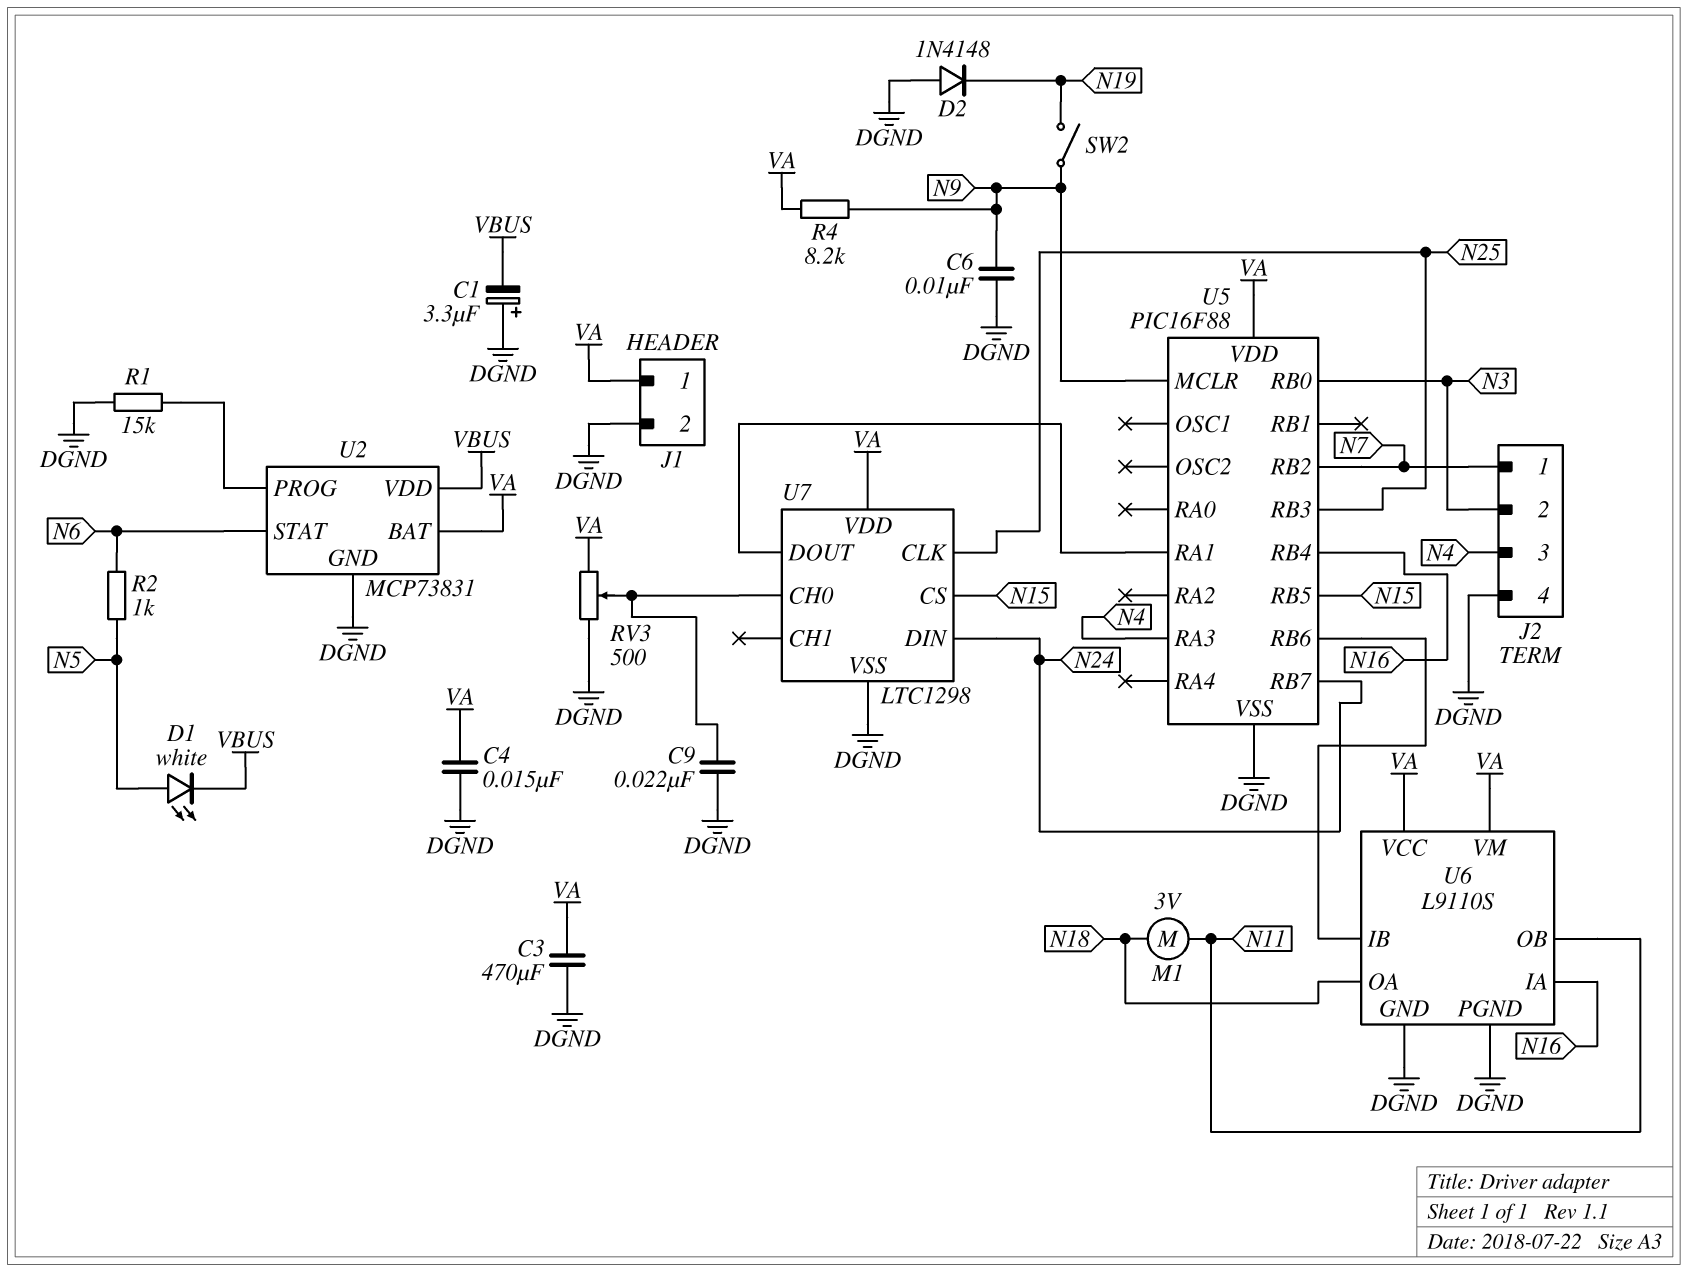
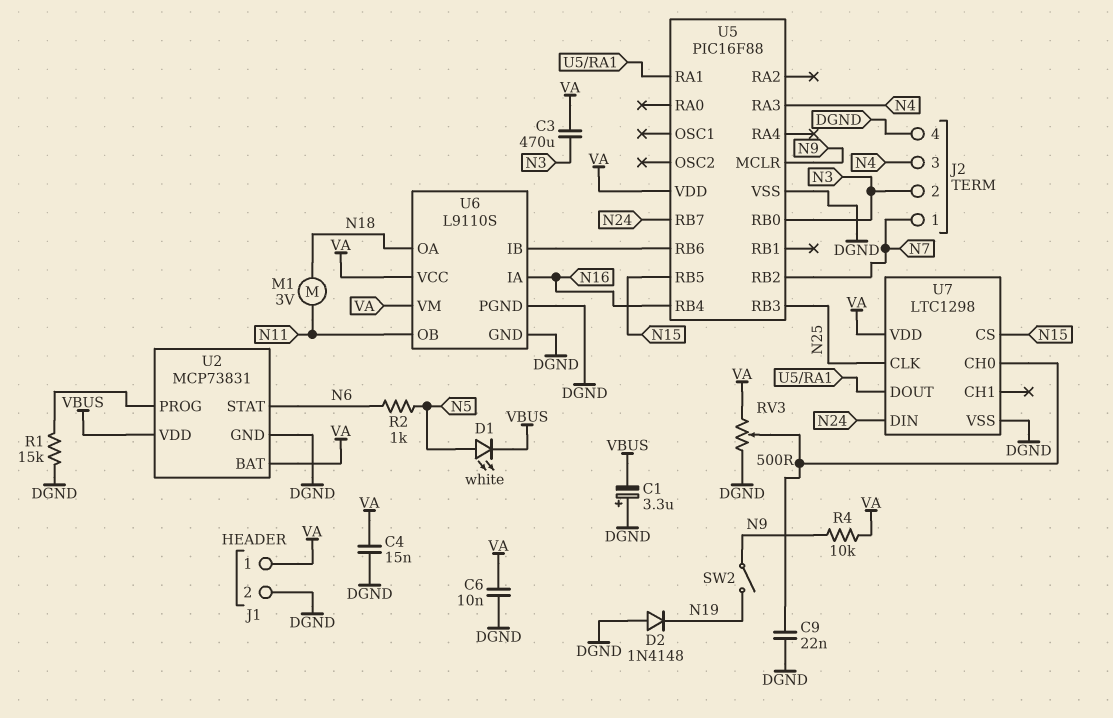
C3: 470uF (DGND, VA) -> 470uF (N3, VA)
C6: 10nF (DGND, N9) -> 10nF (DGND, VA)
R4: 8.2k (N9, VA) -> 10k (N9, VA)

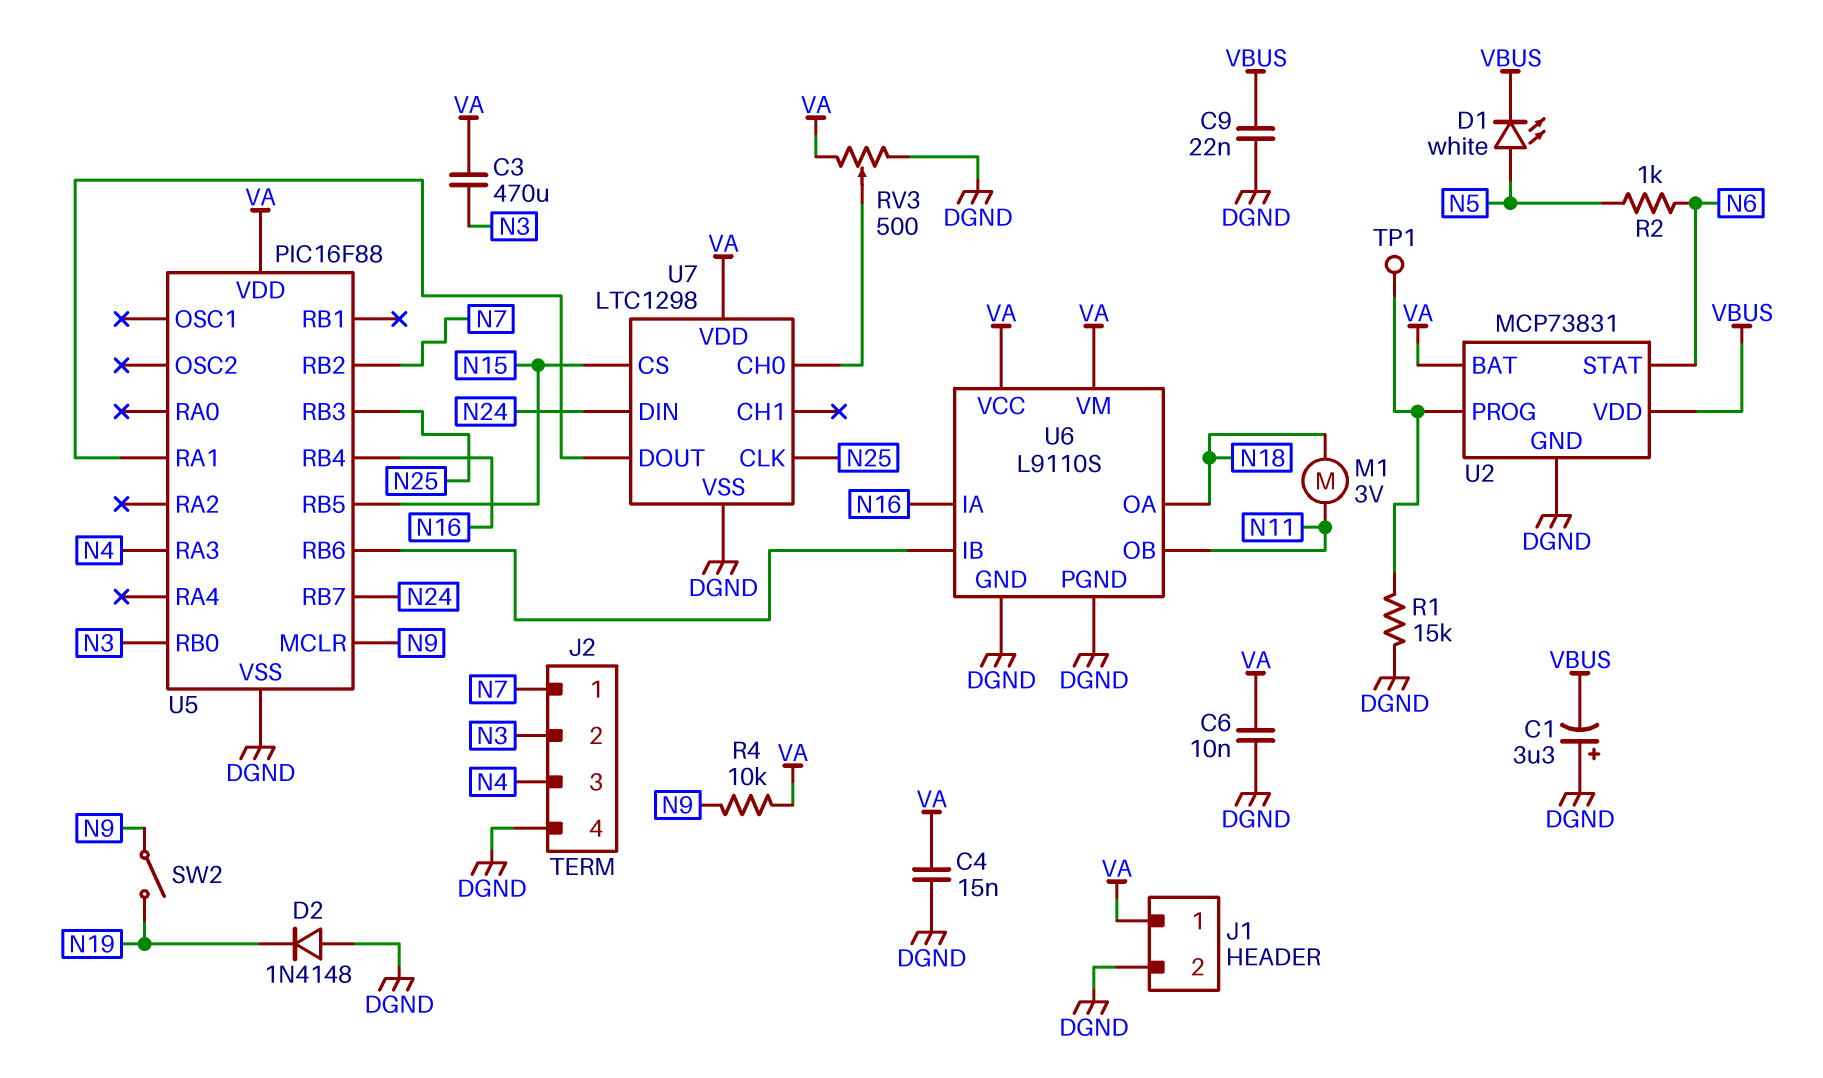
C9: 22nF (DGND, U7/CH0) -> 22nF (DGND, VBUS)
TP1: none -> test point (U2/PROG)

